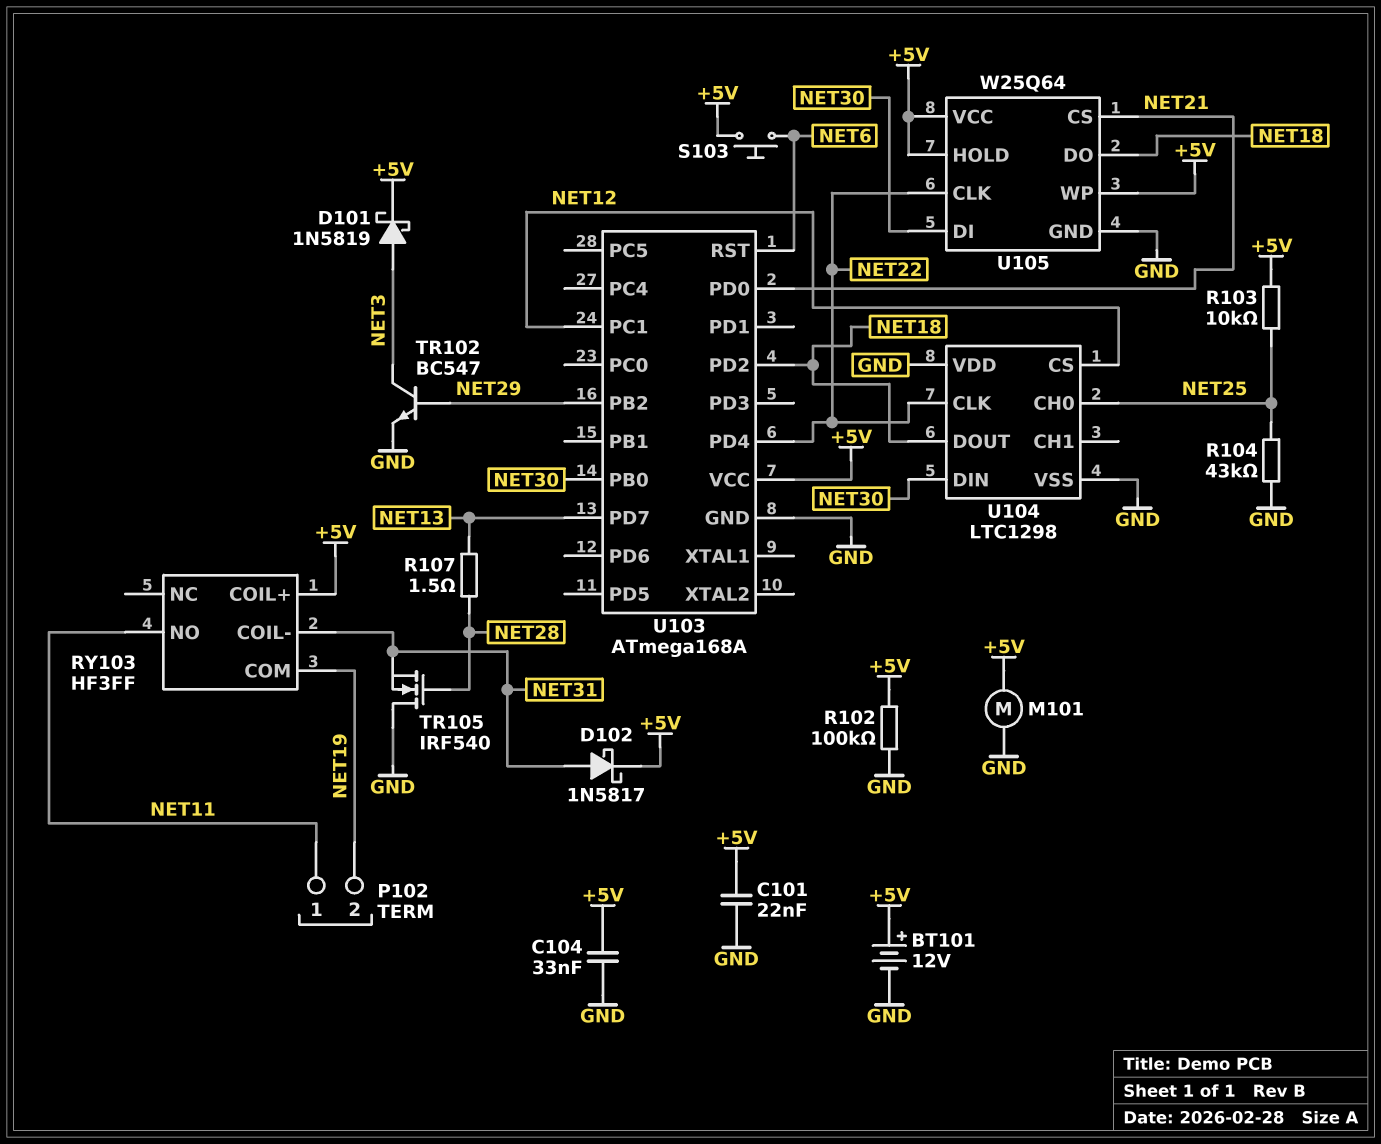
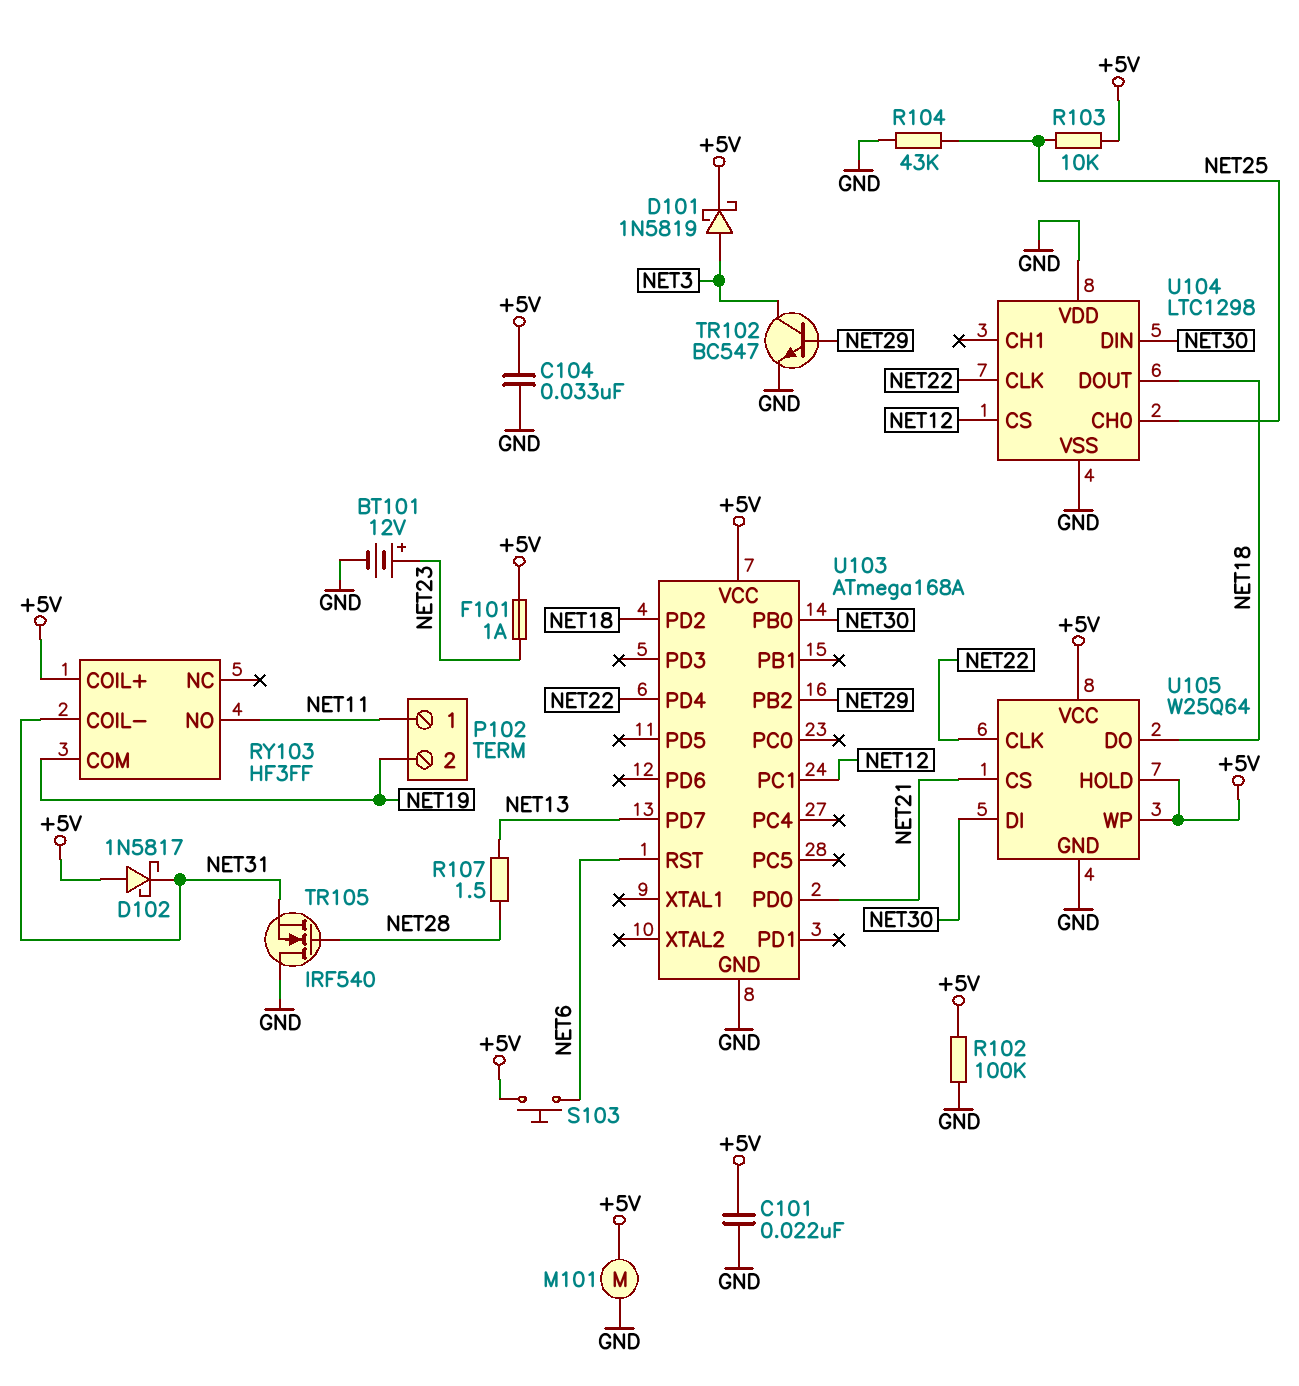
BT101: 12V (plus +5V, minus GND) -> 12V (plus NET23, minus GND)
D102: schottky 1N5817 (A NET31, K +5V) -> schottky 1N5817 (A +5V, K NET31)
F101: none -> 1A (+5V, NET23)

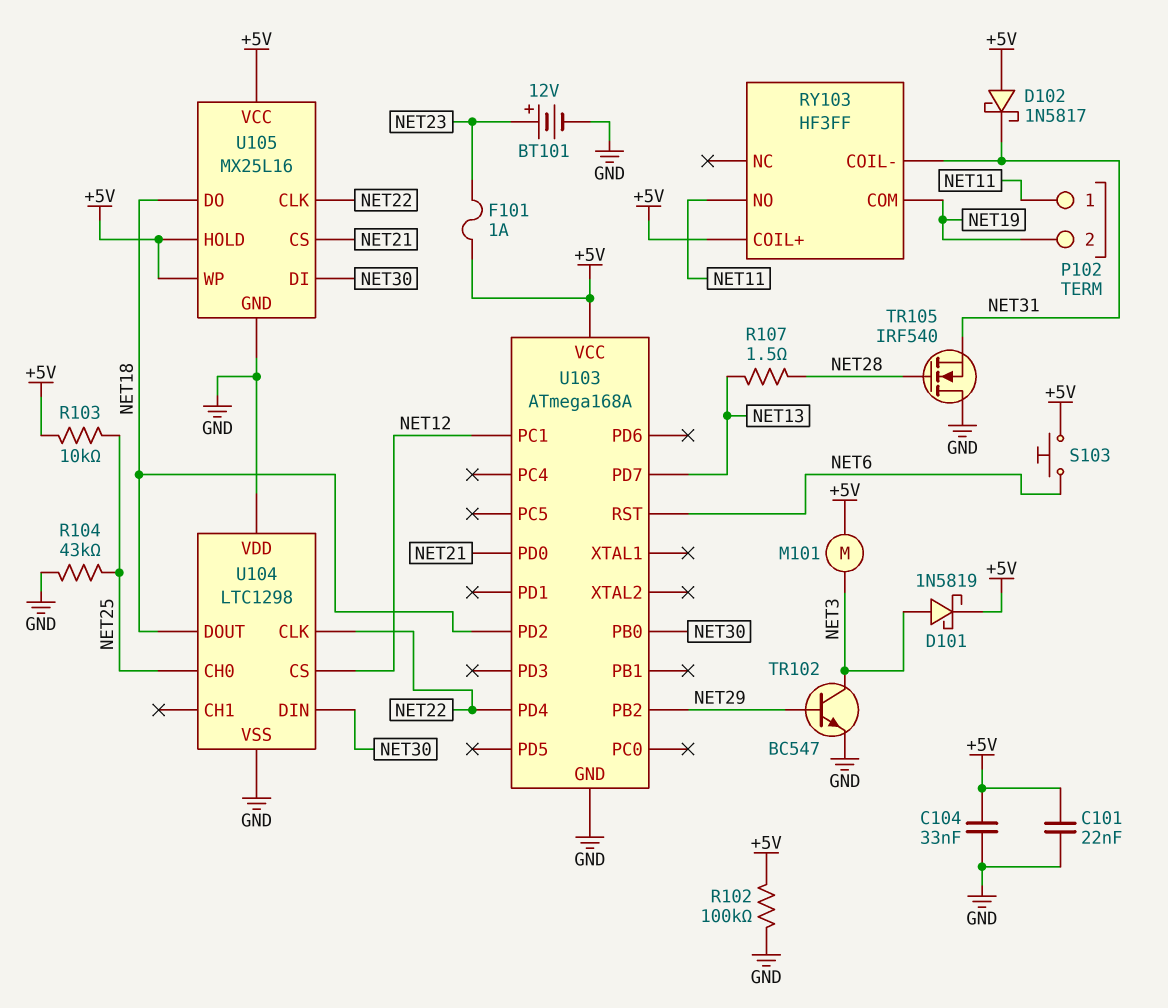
M101: motor (+5V, GND) -> motor (+5V, NET3)
U105: W25Q64 -> MX25L16

